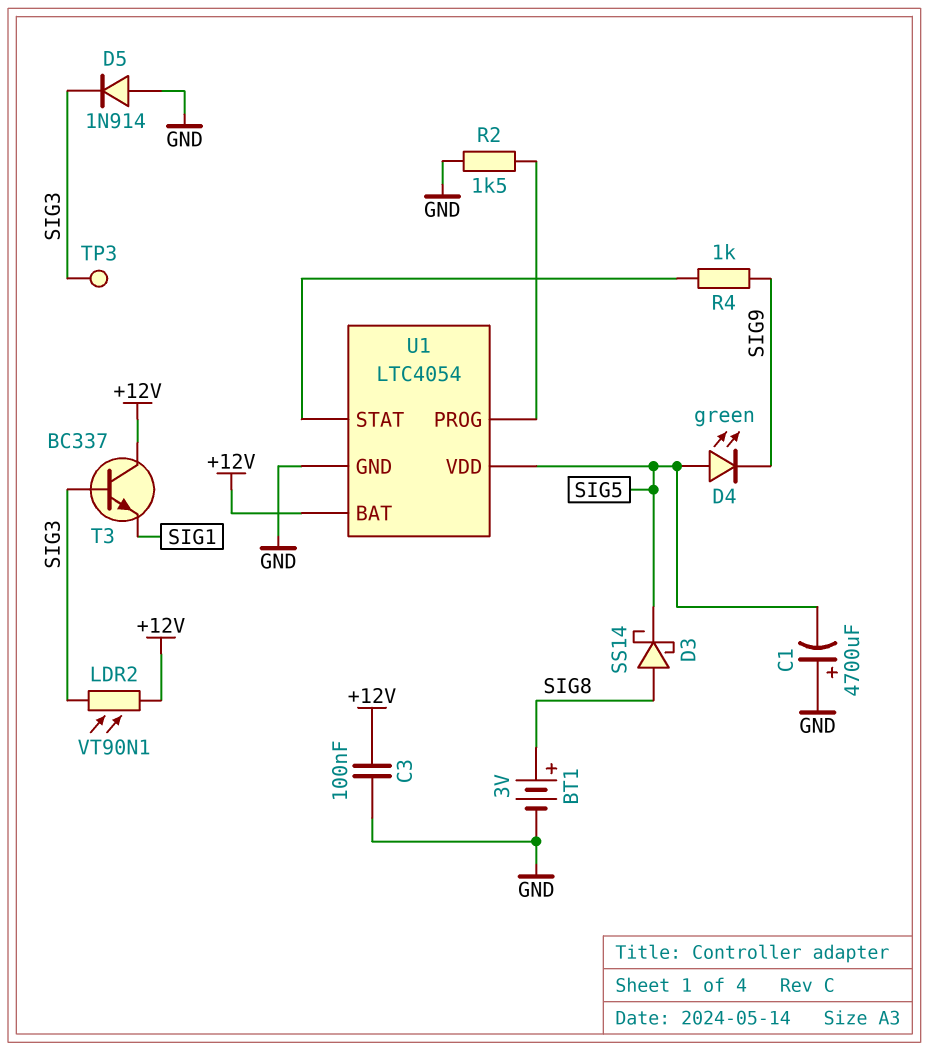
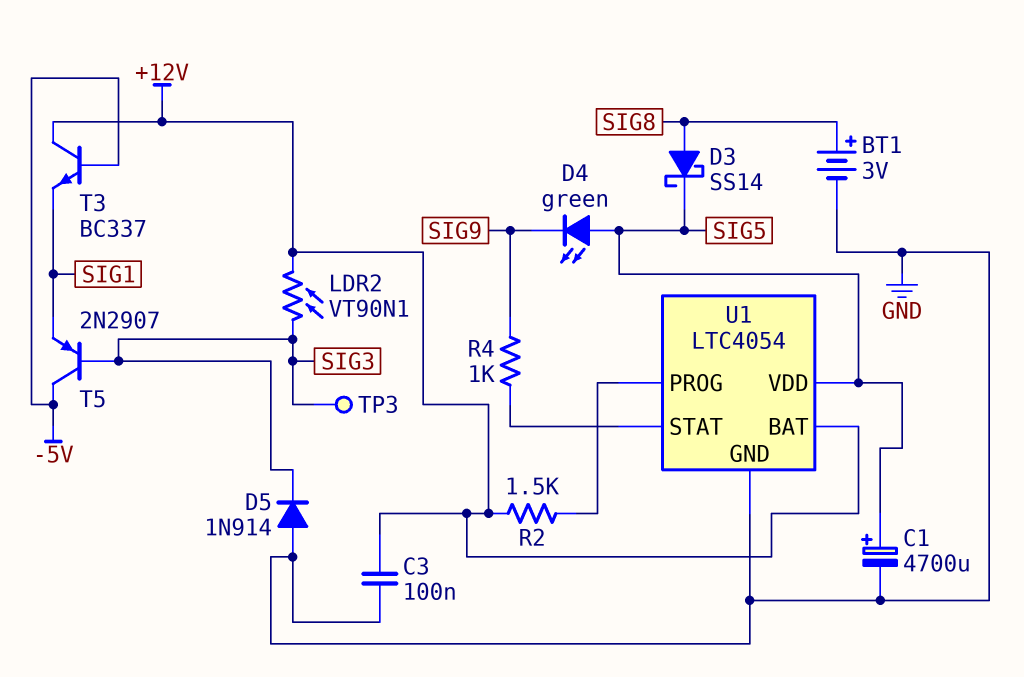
C1: 4700uF (plus GND, minus SIG5) -> 4700uF (plus SIG5, minus GND)
R2: 1.5k (GND, U1/PROG) -> 1.5k (+12V, U1/PROG)
T3: NPN BC337 (B SIG3, C +12V, E SIG1) -> NPN BC337 (B -5V, C +12V, E SIG1)
T5: none -> PNP 2N2907 (B SIG3, C -5V, E SIG1)

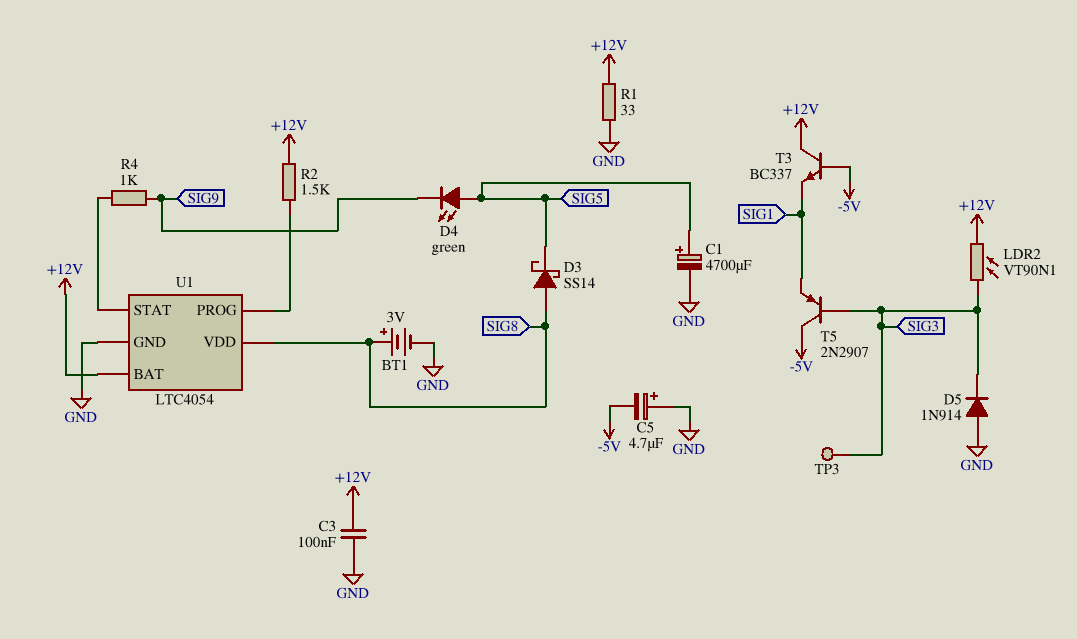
C5: none -> 4.7uF (plus GND, minus -5V)
R1: none -> 33 (+12V, GND)
U1 pin VDD: SIG5 -> SIG8

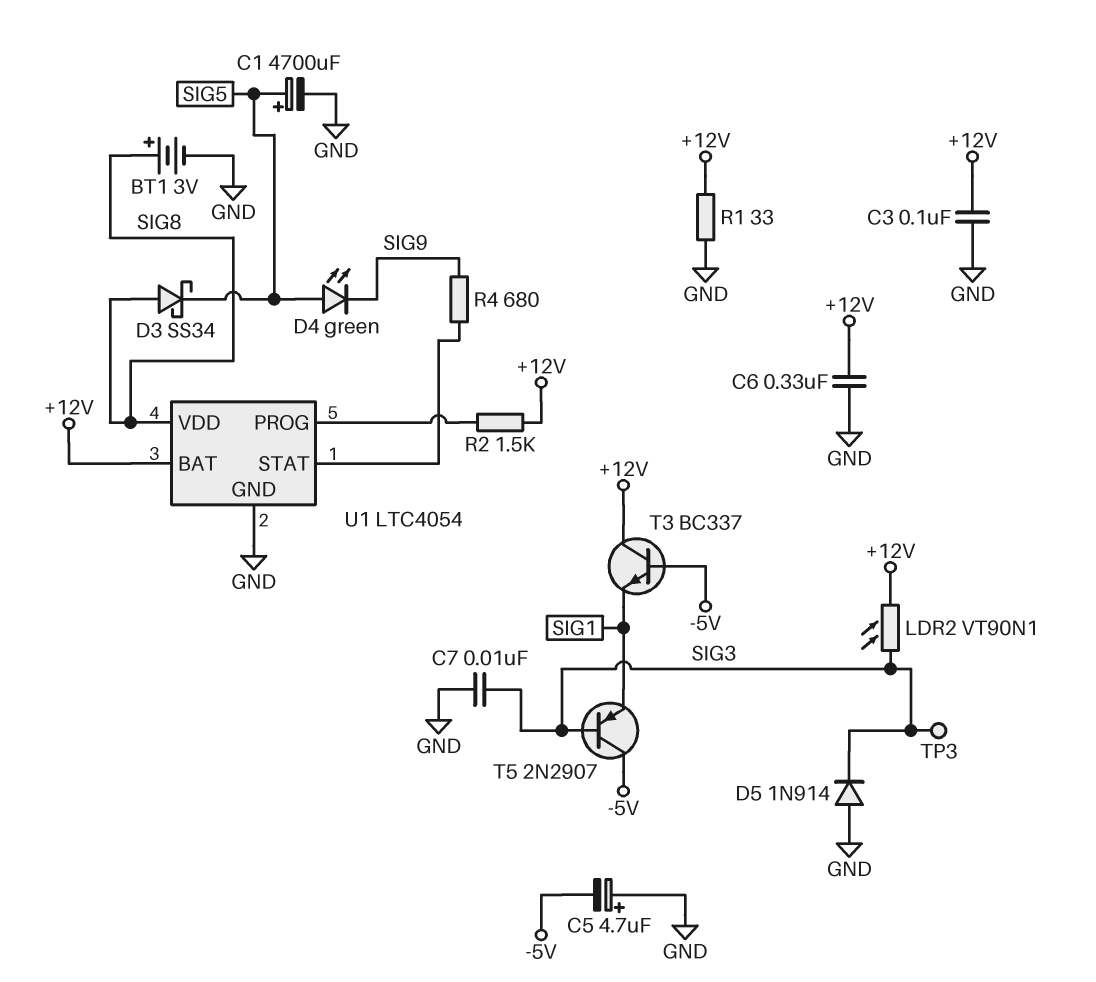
C6: none -> 330nF (+12V, GND)
C7: none -> 10nF (GND, SIG3)
D3: schottky SS14 (A SIG8, K SIG5) -> schottky SS34 (A SIG8, K SIG5)
R4: 1k (SIG9, U1/STAT) -> 680 (SIG9, U1/STAT)

